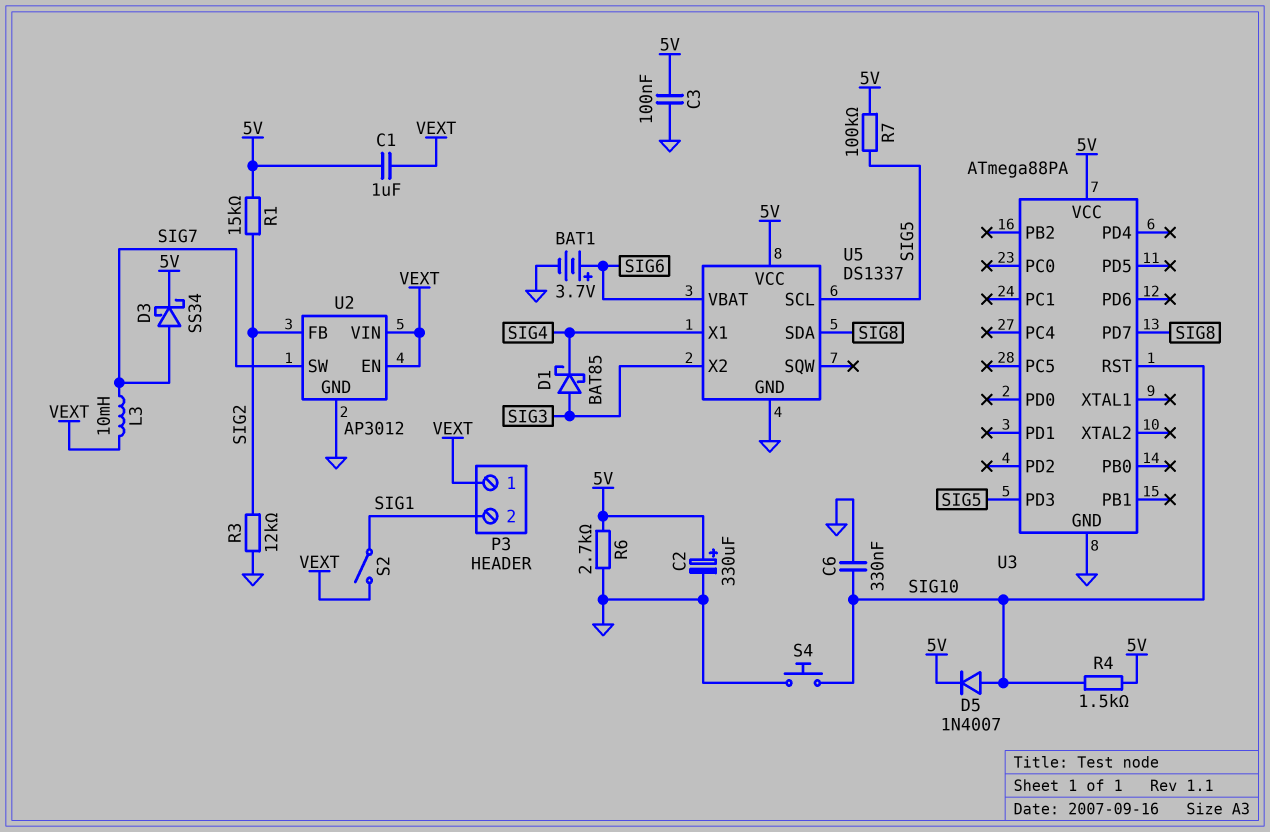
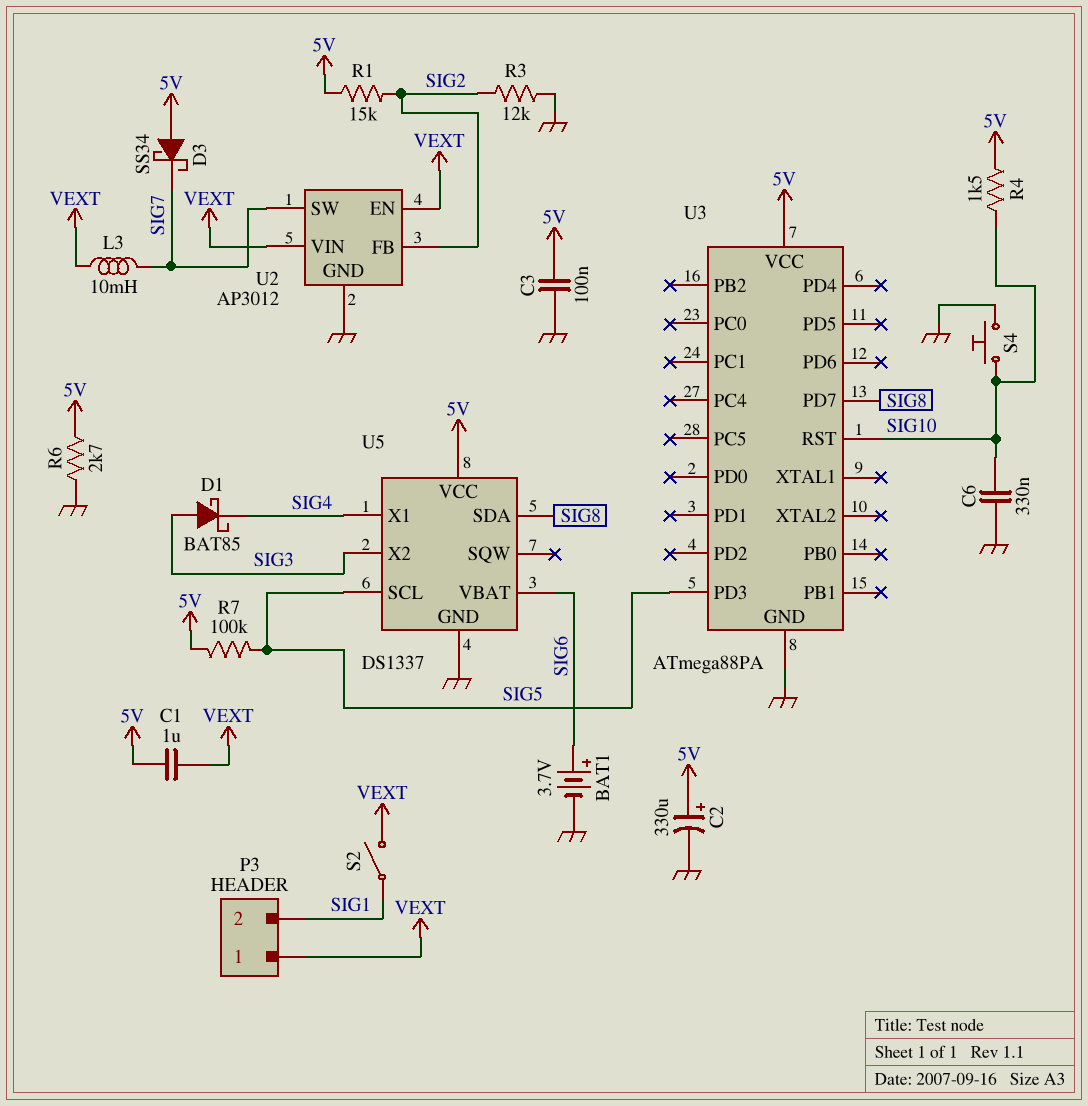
D3: schottky SS34 (A SIG7, K 5V) -> schottky SS34 (A 5V, K SIG7)
D5: diode 1N4007 (A SIG10, K 5V) -> none

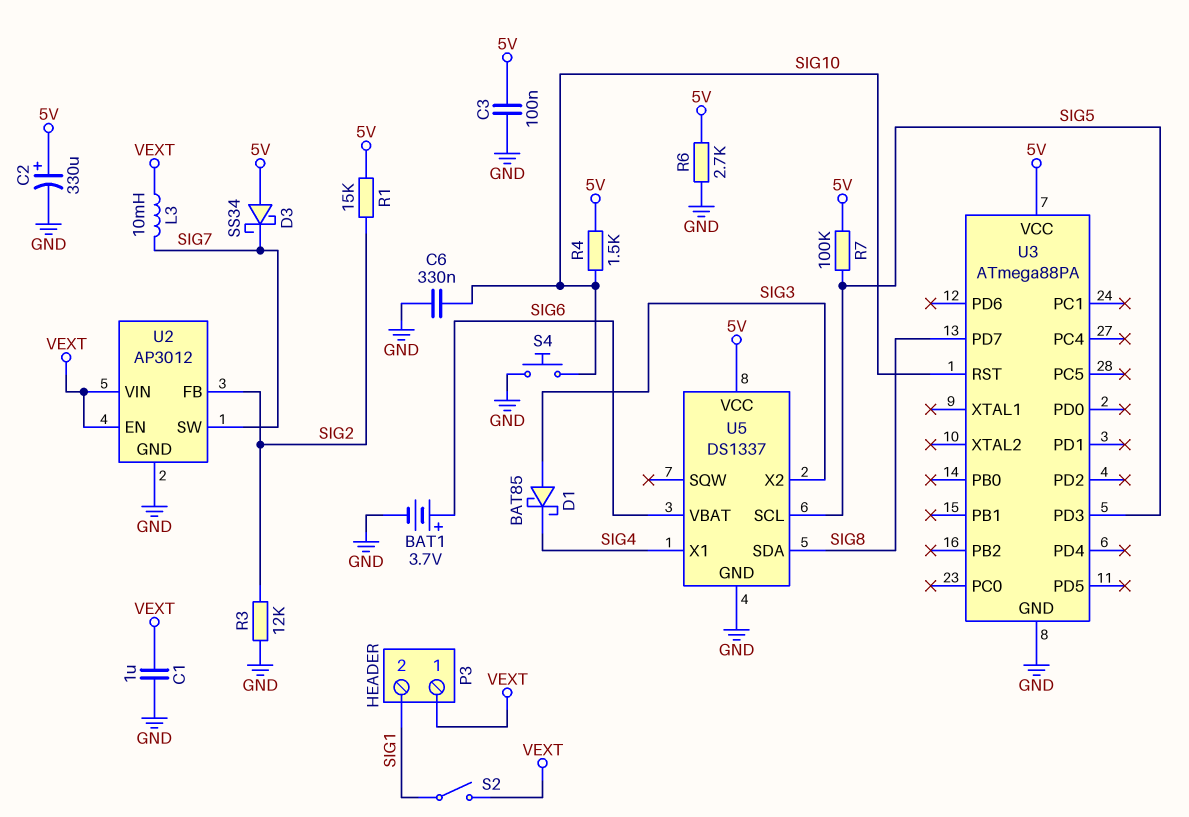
C1: 1uF (5V, VEXT) -> 1uF (GND, VEXT)

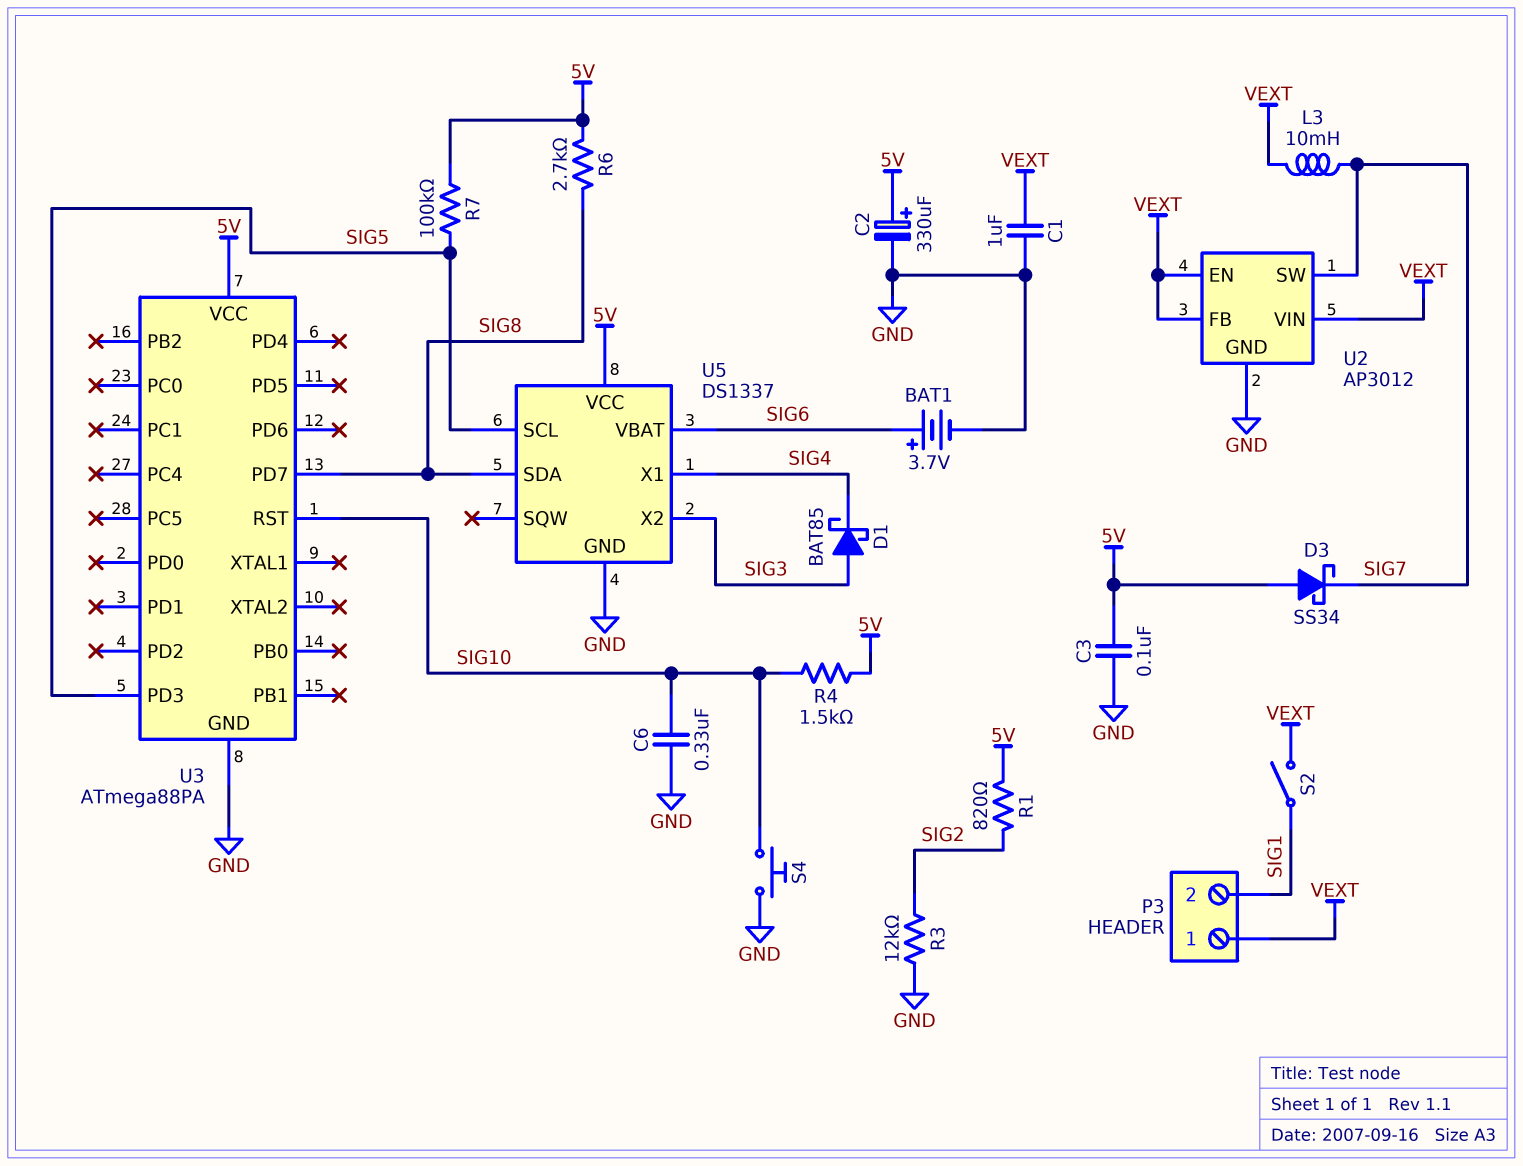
R1: 15k (5V, SIG2) -> 820 (5V, SIG2)
R6: 2.7k (5V, GND) -> 2.7k (5V, SIG8)
U2 pin FB: SIG2 -> VEXT

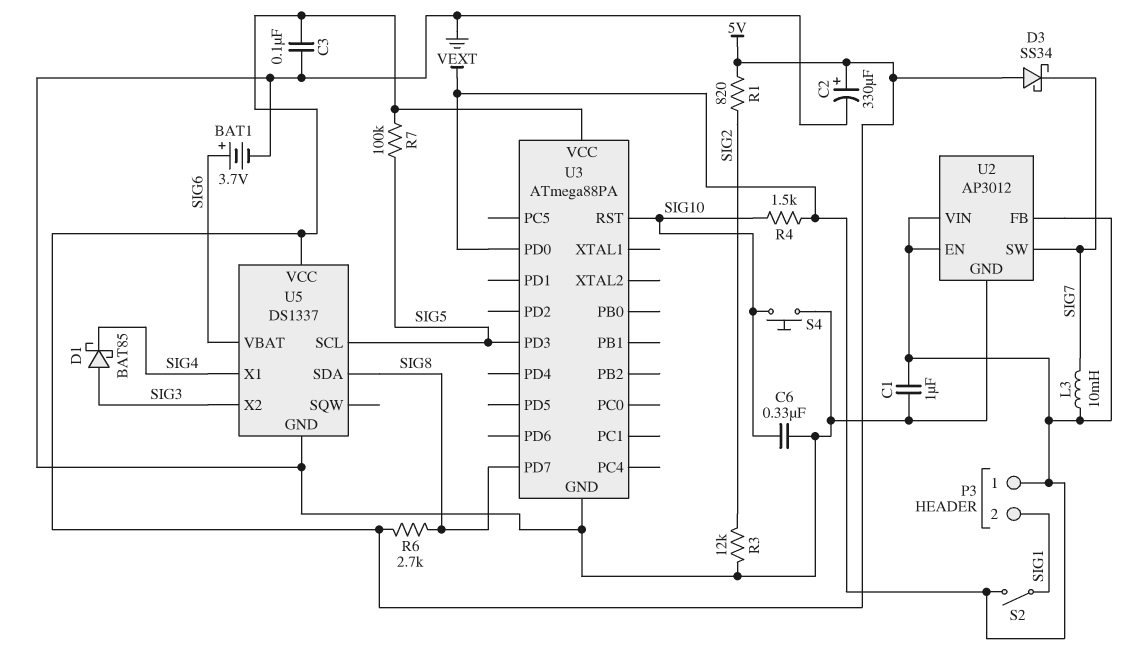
R4: 1.5k (5V, SIG10) -> 1.5k (SIG10, VEXT)
U3 pin PD0: none -> VEXT

